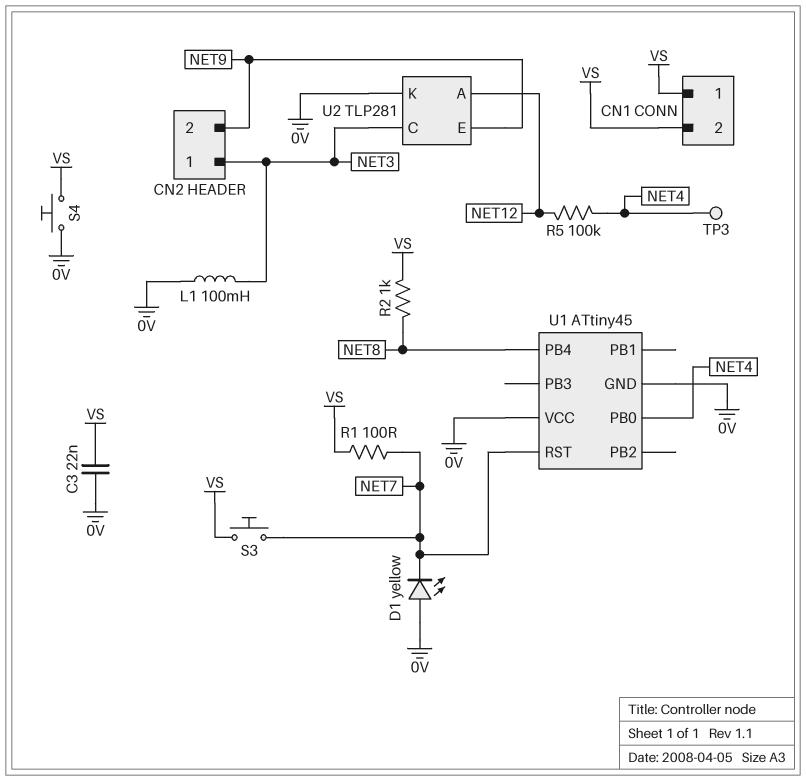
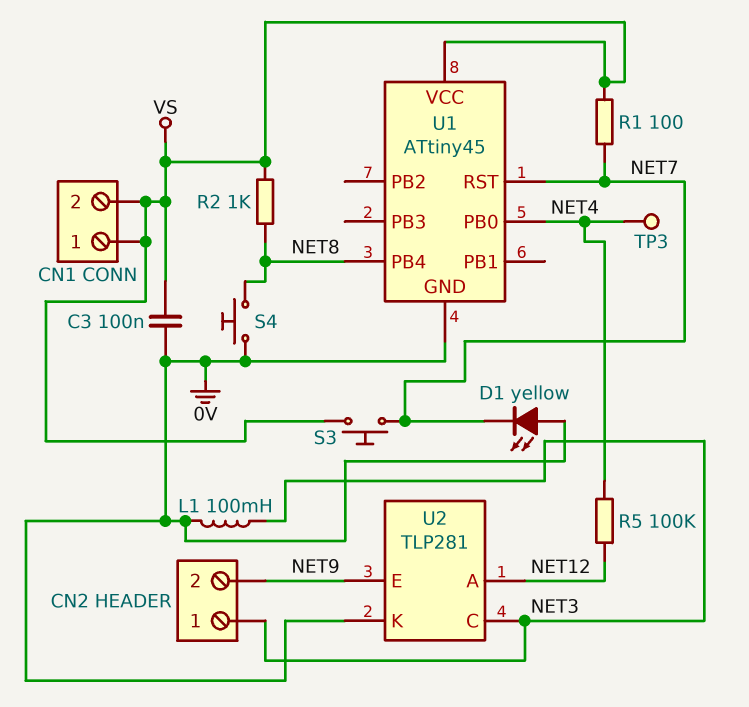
C3: 22nF (0V, VS) -> 100nF (0V, VS)
S4: button (0V, VS) -> button (0V, NET8)
U1 pin VCC: 0V -> VS

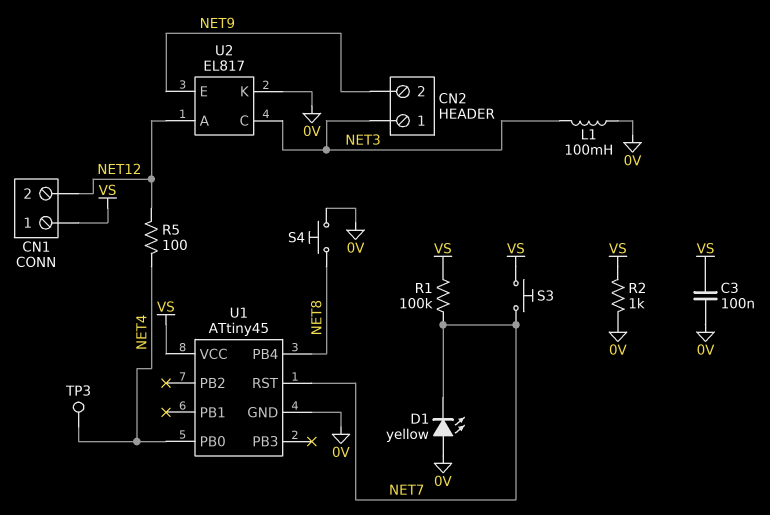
CN1 pin 2: VS -> NET12
R1: 100 (NET7, VS) -> 100k (NET7, VS)
R2: 1k (NET8, VS) -> 1k (0V, VS)
R5: 100k (NET4, NET12) -> 100 (NET4, NET12)
U2: TLP281 -> EL817

